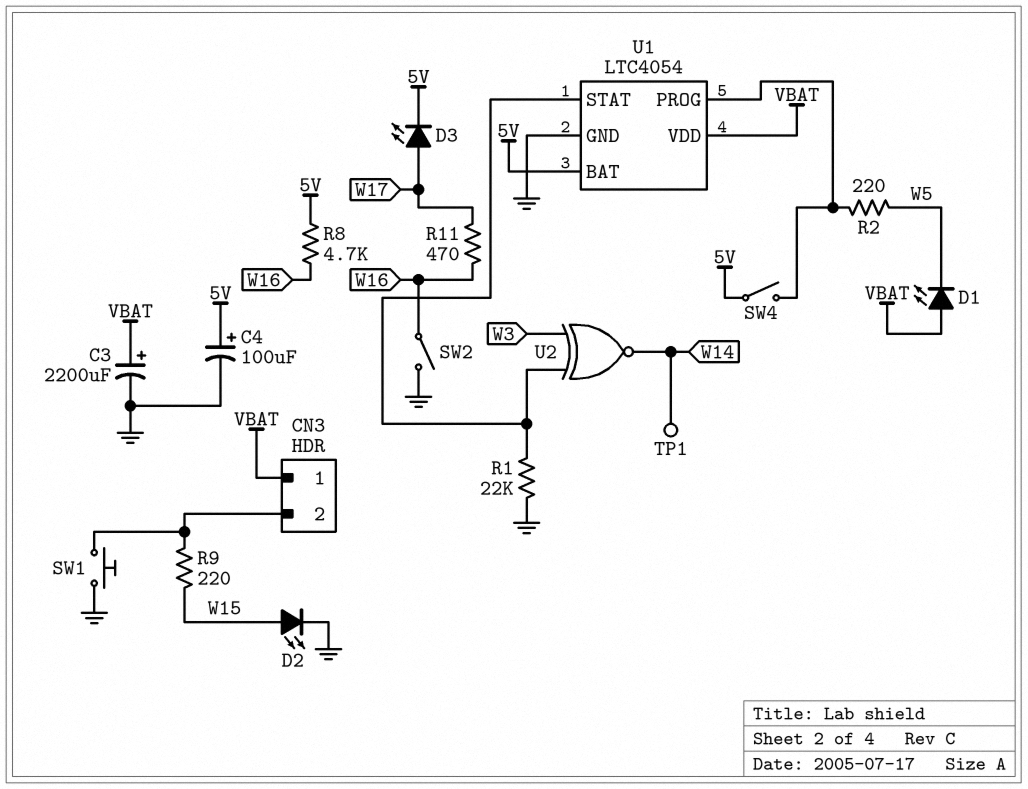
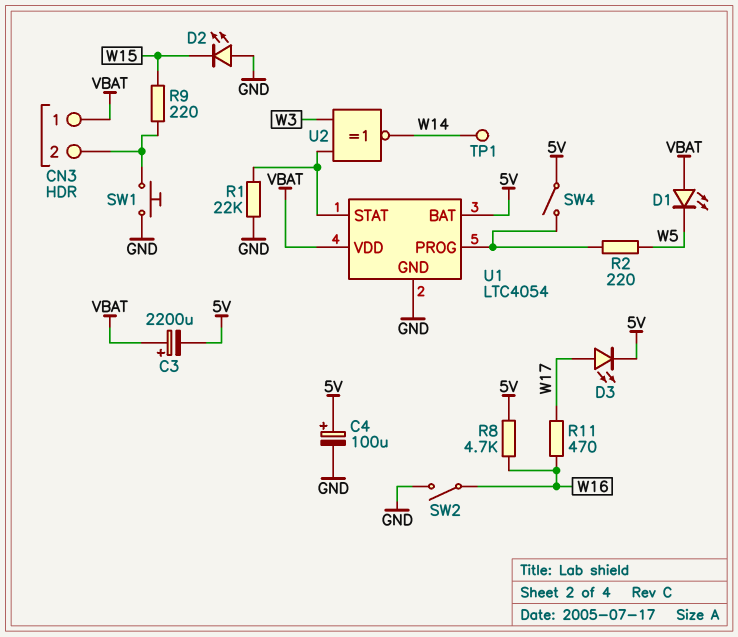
C3: 2200uF (plus VBAT, minus GND) -> 2200uF (plus VBAT, minus 5V)
D2: LED (A W15, K GND) -> LED (A GND, K W15)

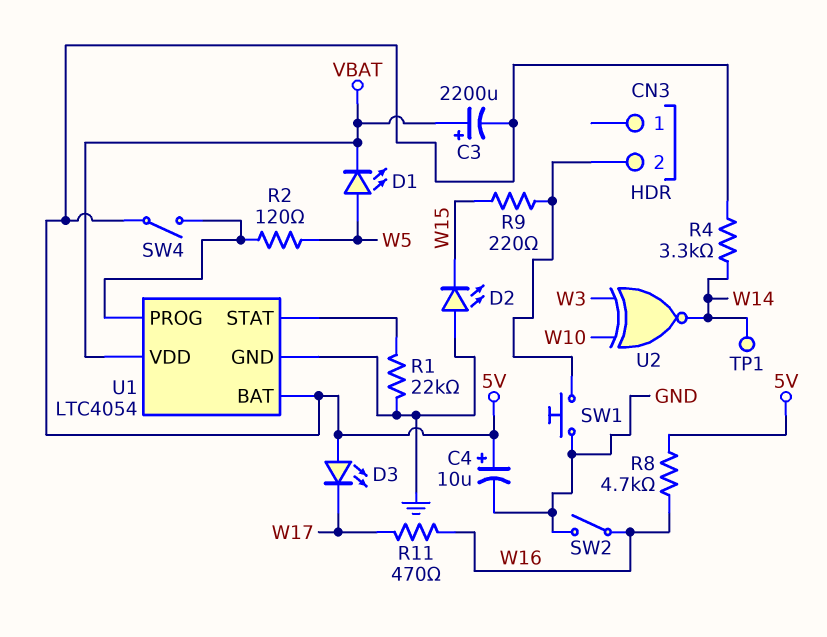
C4: 100uF (plus 5V, minus GND) -> 10uF (plus 5V, minus GND)
CN3 pin 1: VBAT -> none
D1: LED (A VBAT, K W5) -> LED (A W5, K VBAT)
D3: LED (A W17, K 5V) -> LED (A 5V, K W17)
R2: 220 (U1/PROG, W5) -> 120 (U1/PROG, W5)
R4: none -> 3.3k (5V, W14)
U2: XNOR (in U1/STAT, in W3, out W14) -> XNOR (in W3, in W10, out W14)

